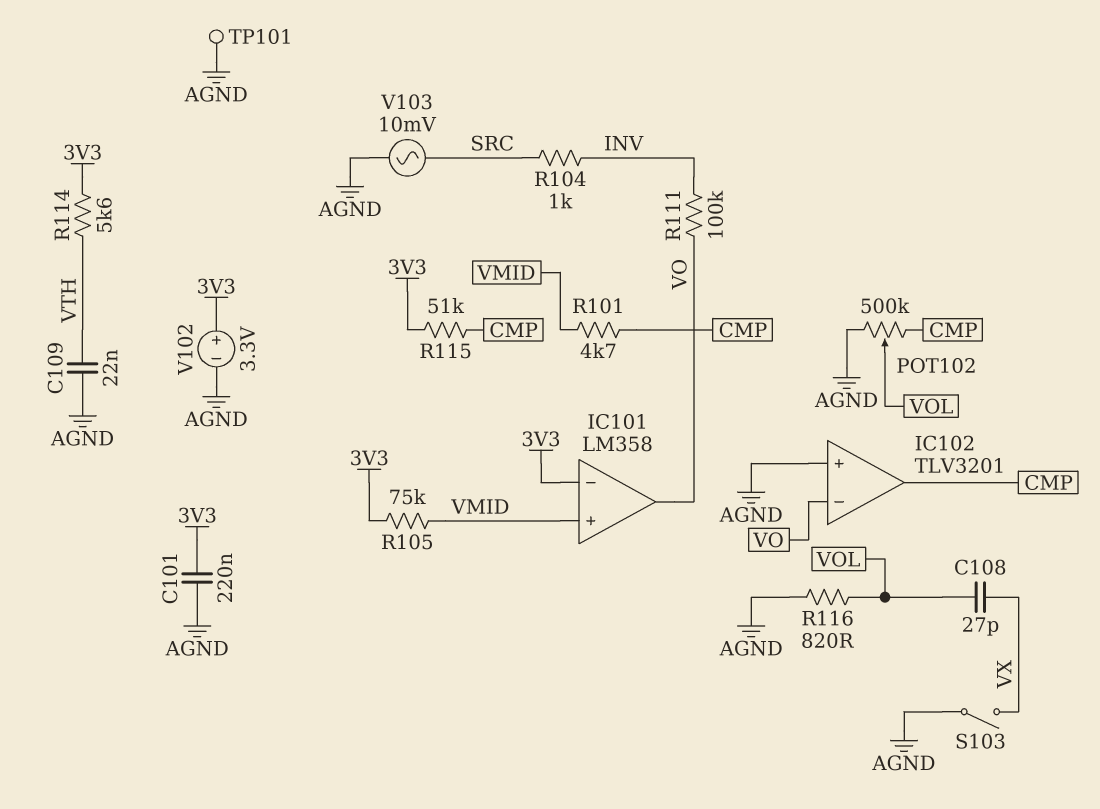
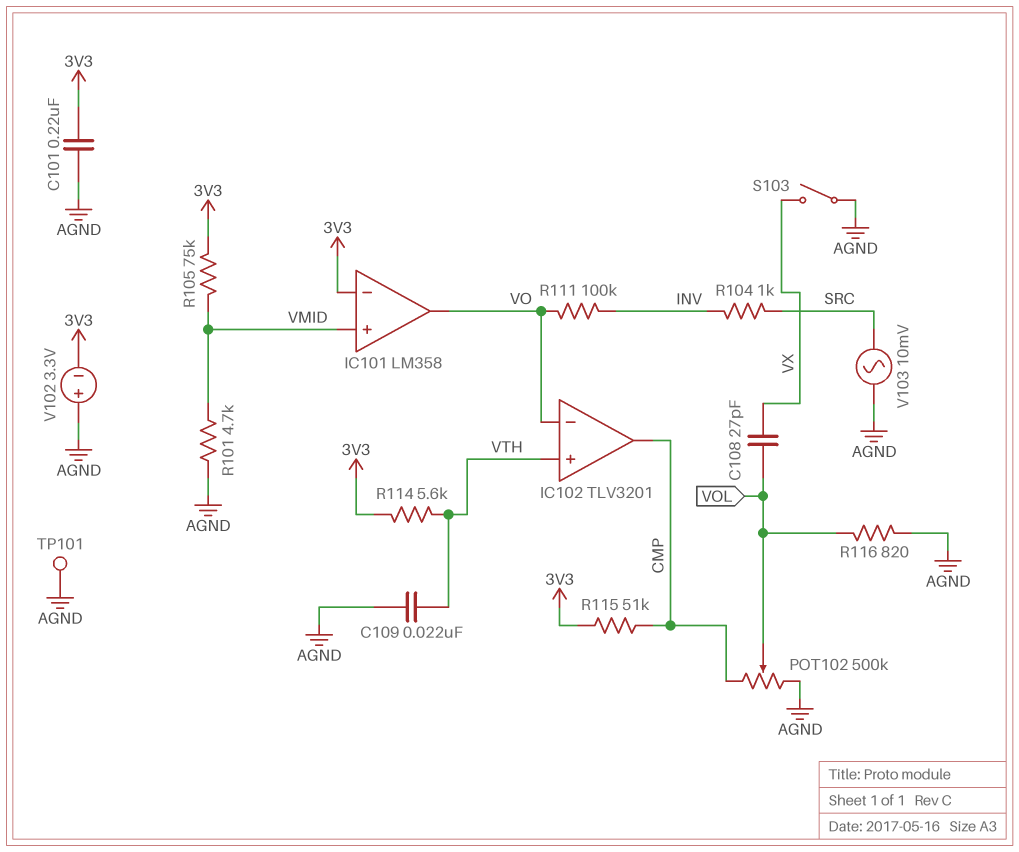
IC102 pin in+: AGND -> VTH
R101: 4.7k (CMP, VMID) -> 4.7k (AGND, VMID)
V102: 3.3V (plus 3V3, minus AGND) -> 3.3V (plus AGND, minus 3V3)

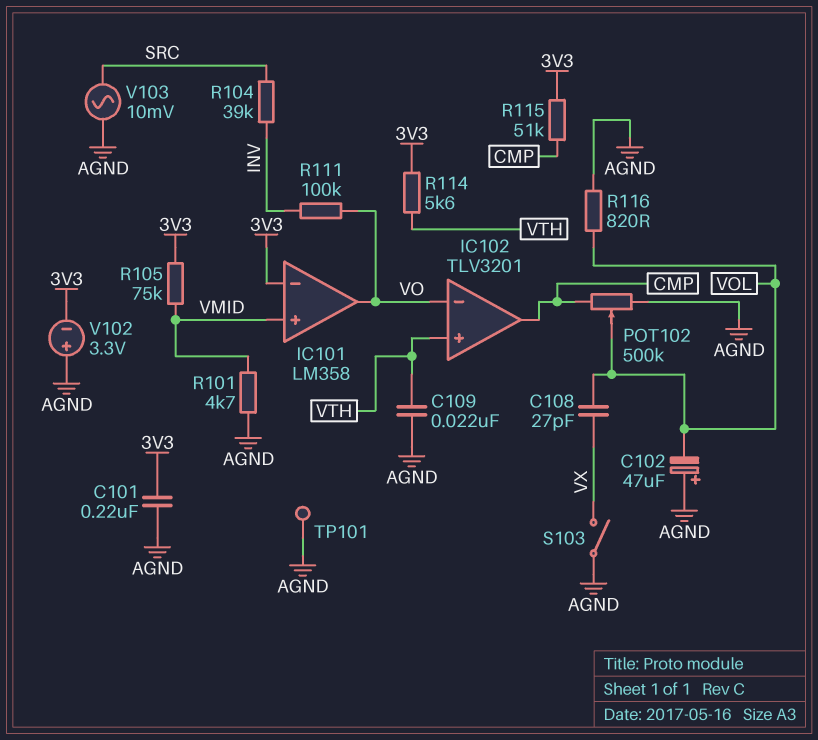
C102: none -> 47uF (plus AGND, minus VOL)
R104: 1k (INV, SRC) -> 39k (INV, SRC)

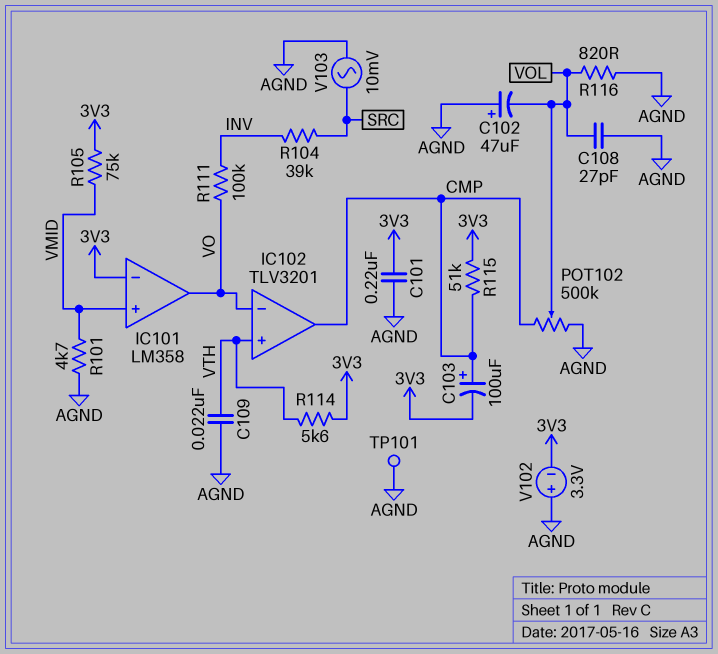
C103: none -> 100uF (plus CMP, minus 3V3)
C108: 27pF (VOL, VX) -> 27pF (AGND, VOL)
S103: switch (AGND, VX) -> none

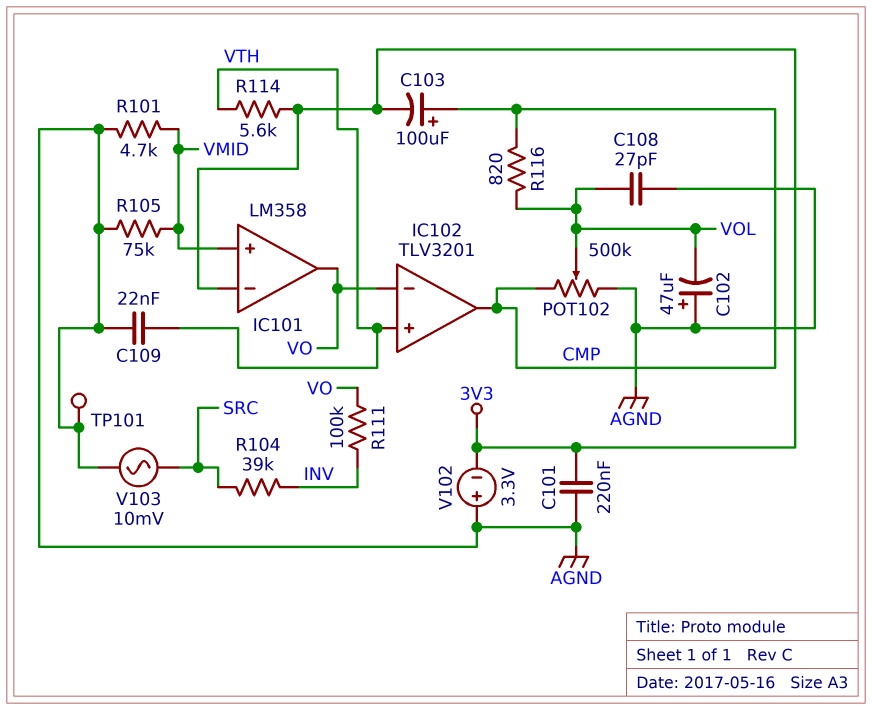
R105: 75k (3V3, VMID) -> 75k (AGND, VMID)
R115: 51k (3V3, CMP) -> none
R116: 820 (AGND, VOL) -> 820 (CMP, VOL)

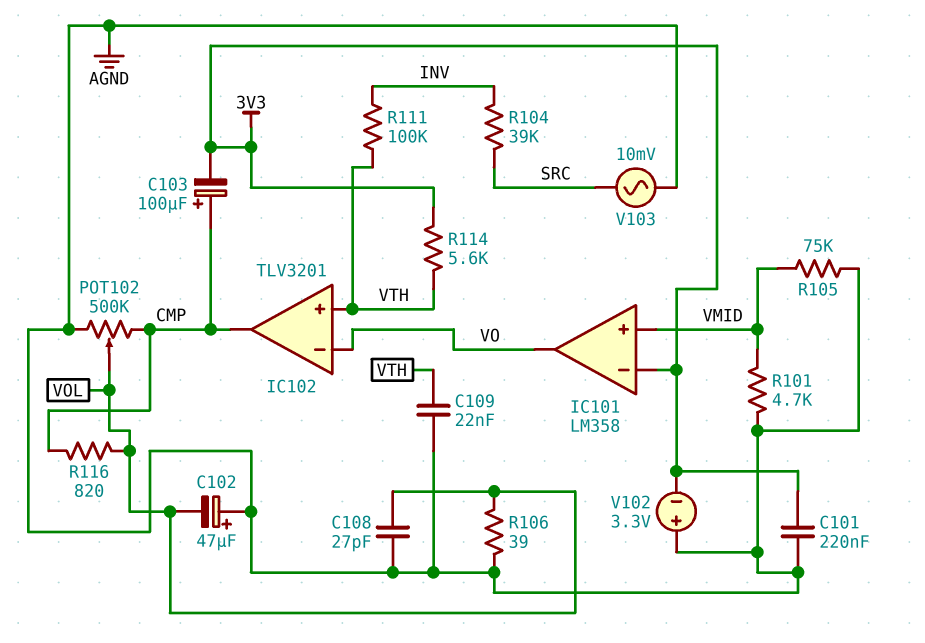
R106: none -> 39 (AGND, VOL)
R111: 100k (INV, VO) -> 100k (INV, VTH)
TP101: test point (AGND) -> none

